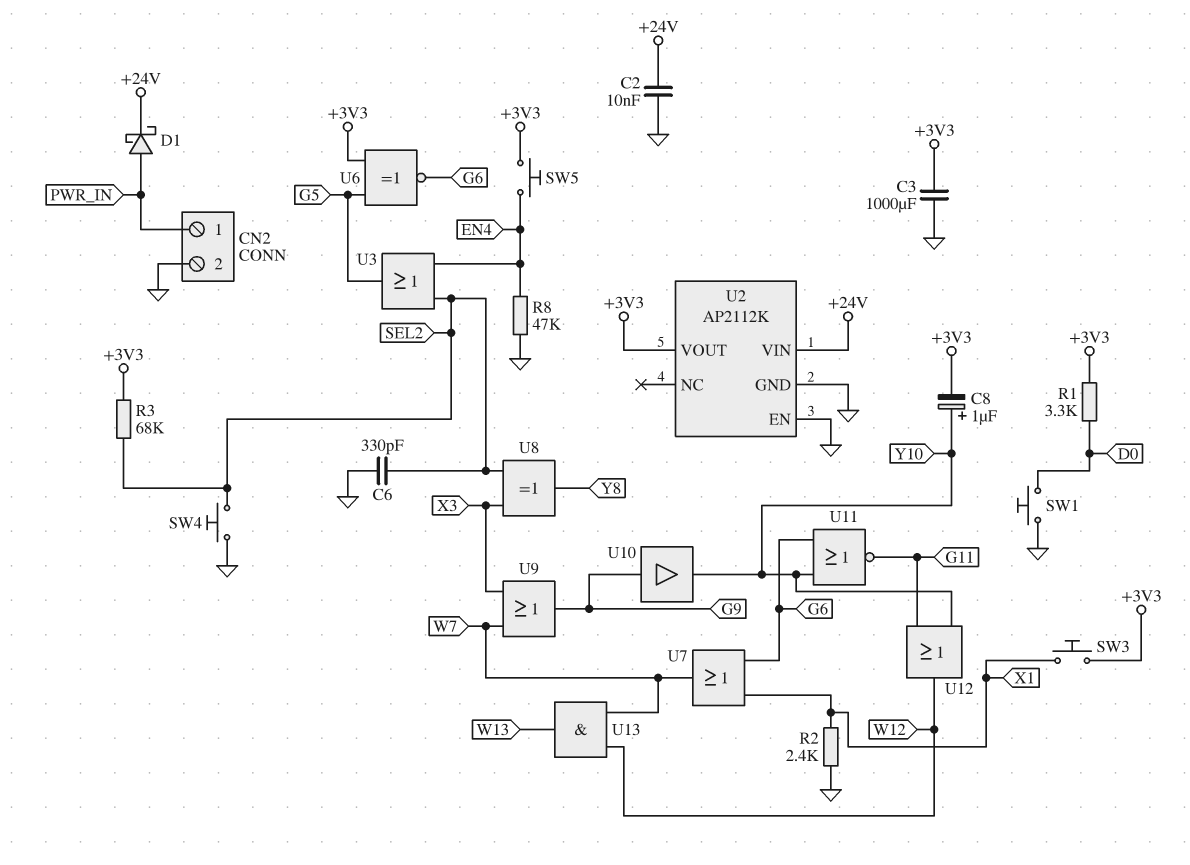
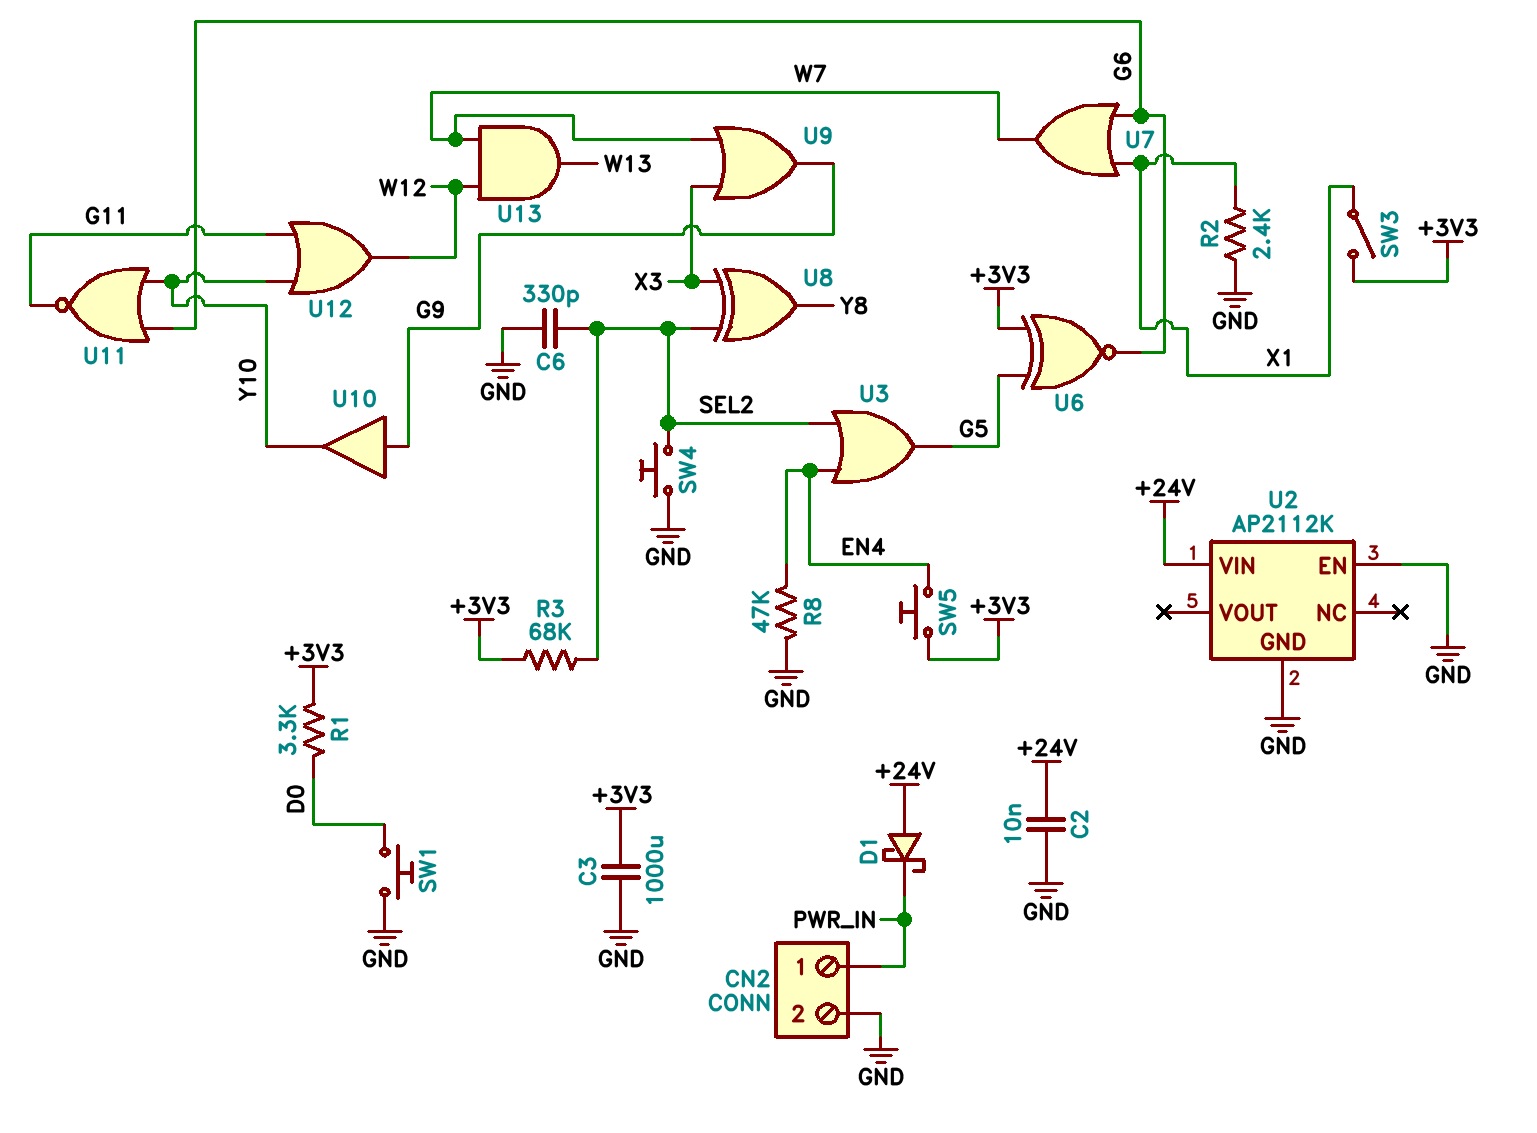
C8: 1uF (plus Y10, minus +3V3) -> none
D1: schottky (A PWR_IN, K +24V) -> schottky (A +24V, K PWR_IN)
SW3: button (+3V3, X1) -> switch (+3V3, X1)
U2 pin VOUT: +3V3 -> none

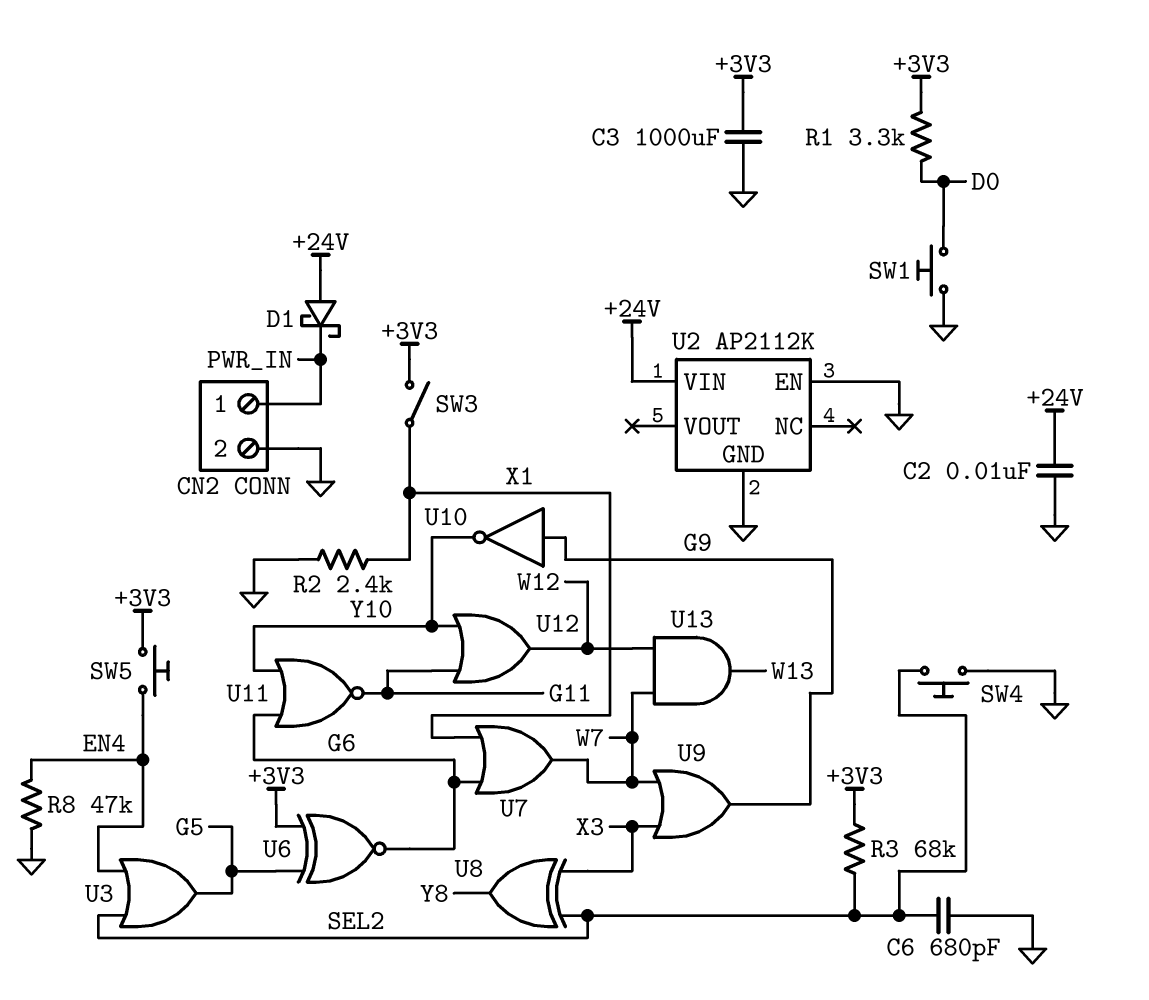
C6: 330pF (GND, SEL2) -> 680pF (GND, SEL2)
U10: buffer (in G9, out Y10) -> NOT (in G9, out Y10)

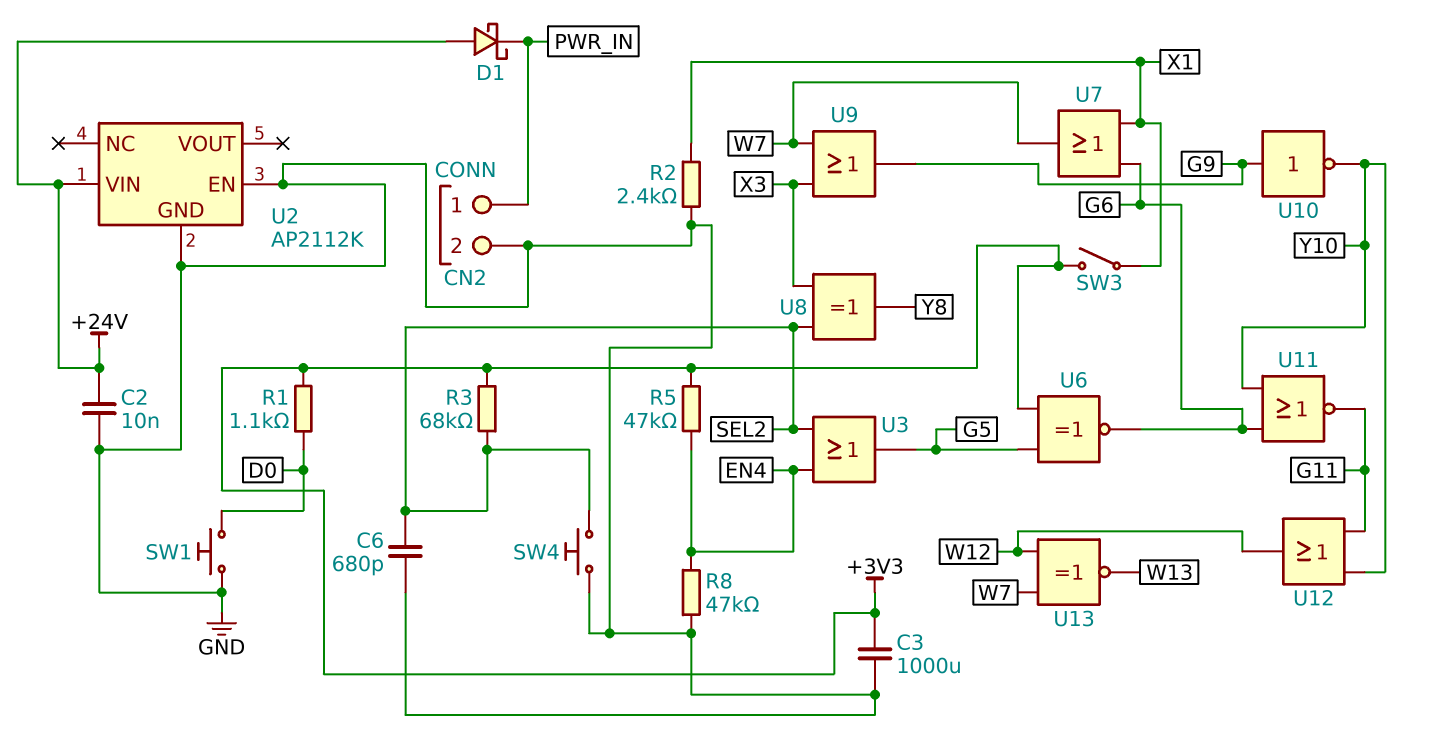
R1: 3.3k (+3V3, D0) -> 1.1k (+3V3, D0)
R5: none -> 47k (+3V3, EN4)
SW5: button (+3V3, EN4) -> none
U13: AND (in W7, in W12, out W13) -> XNOR (in W7, in W12, out W13)

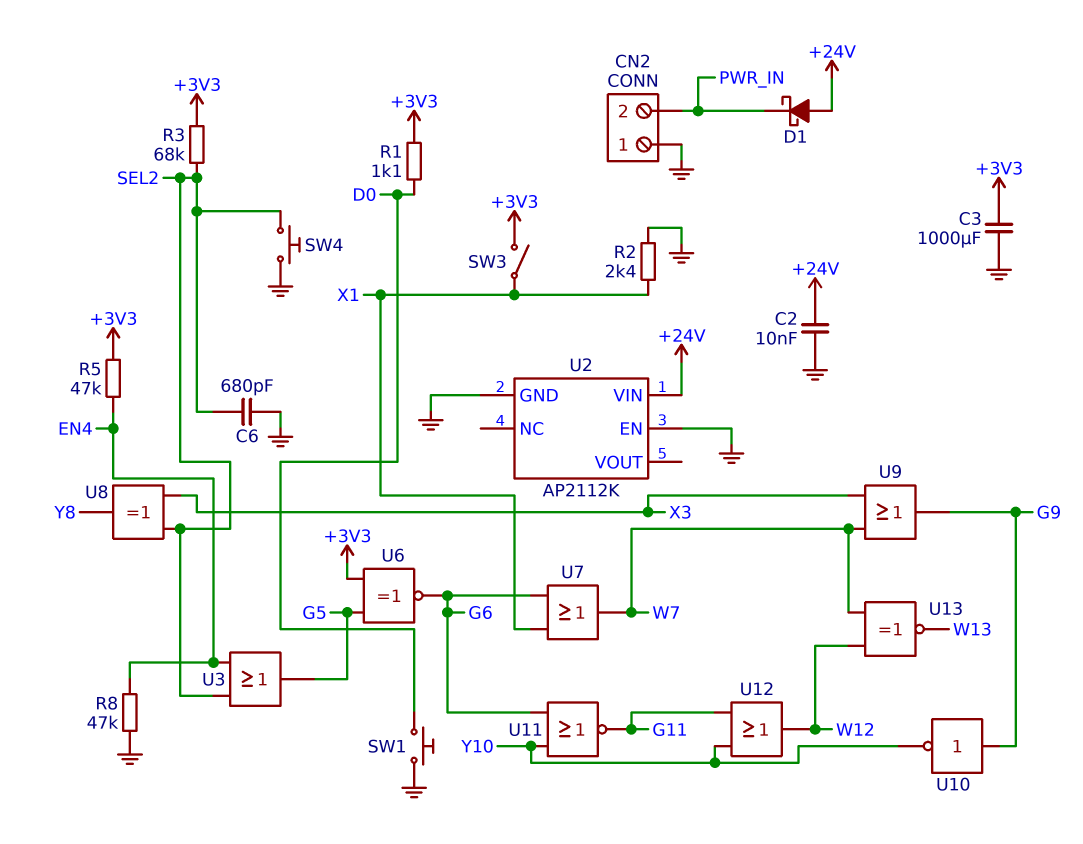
CN2 pin 1: PWR_IN -> GND
CN2 pin 2: GND -> PWR_IN

